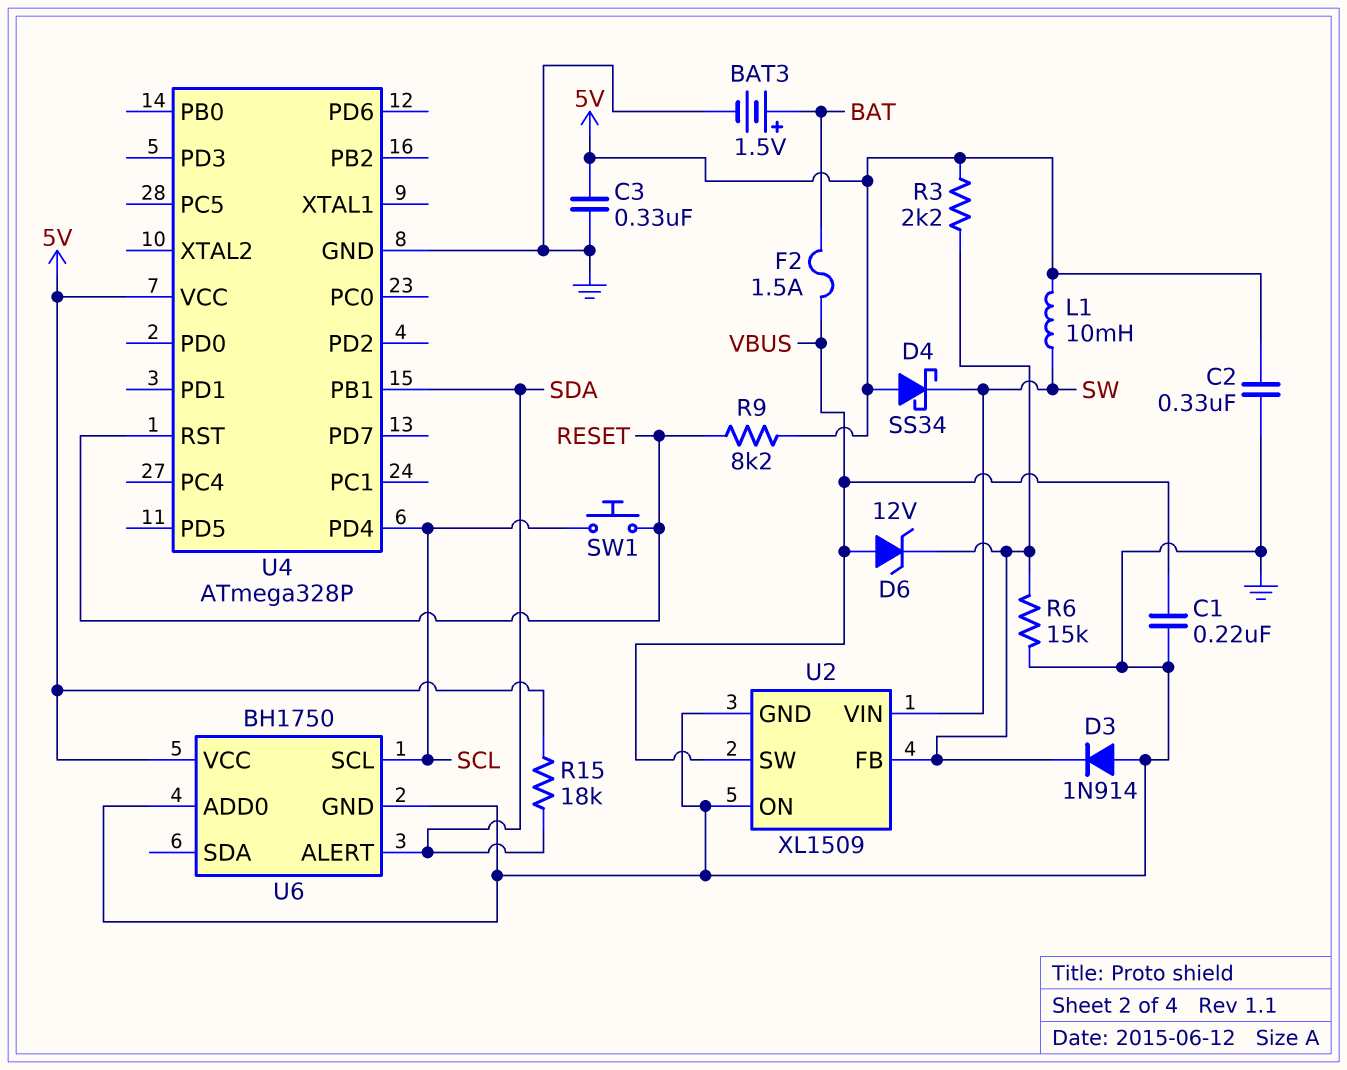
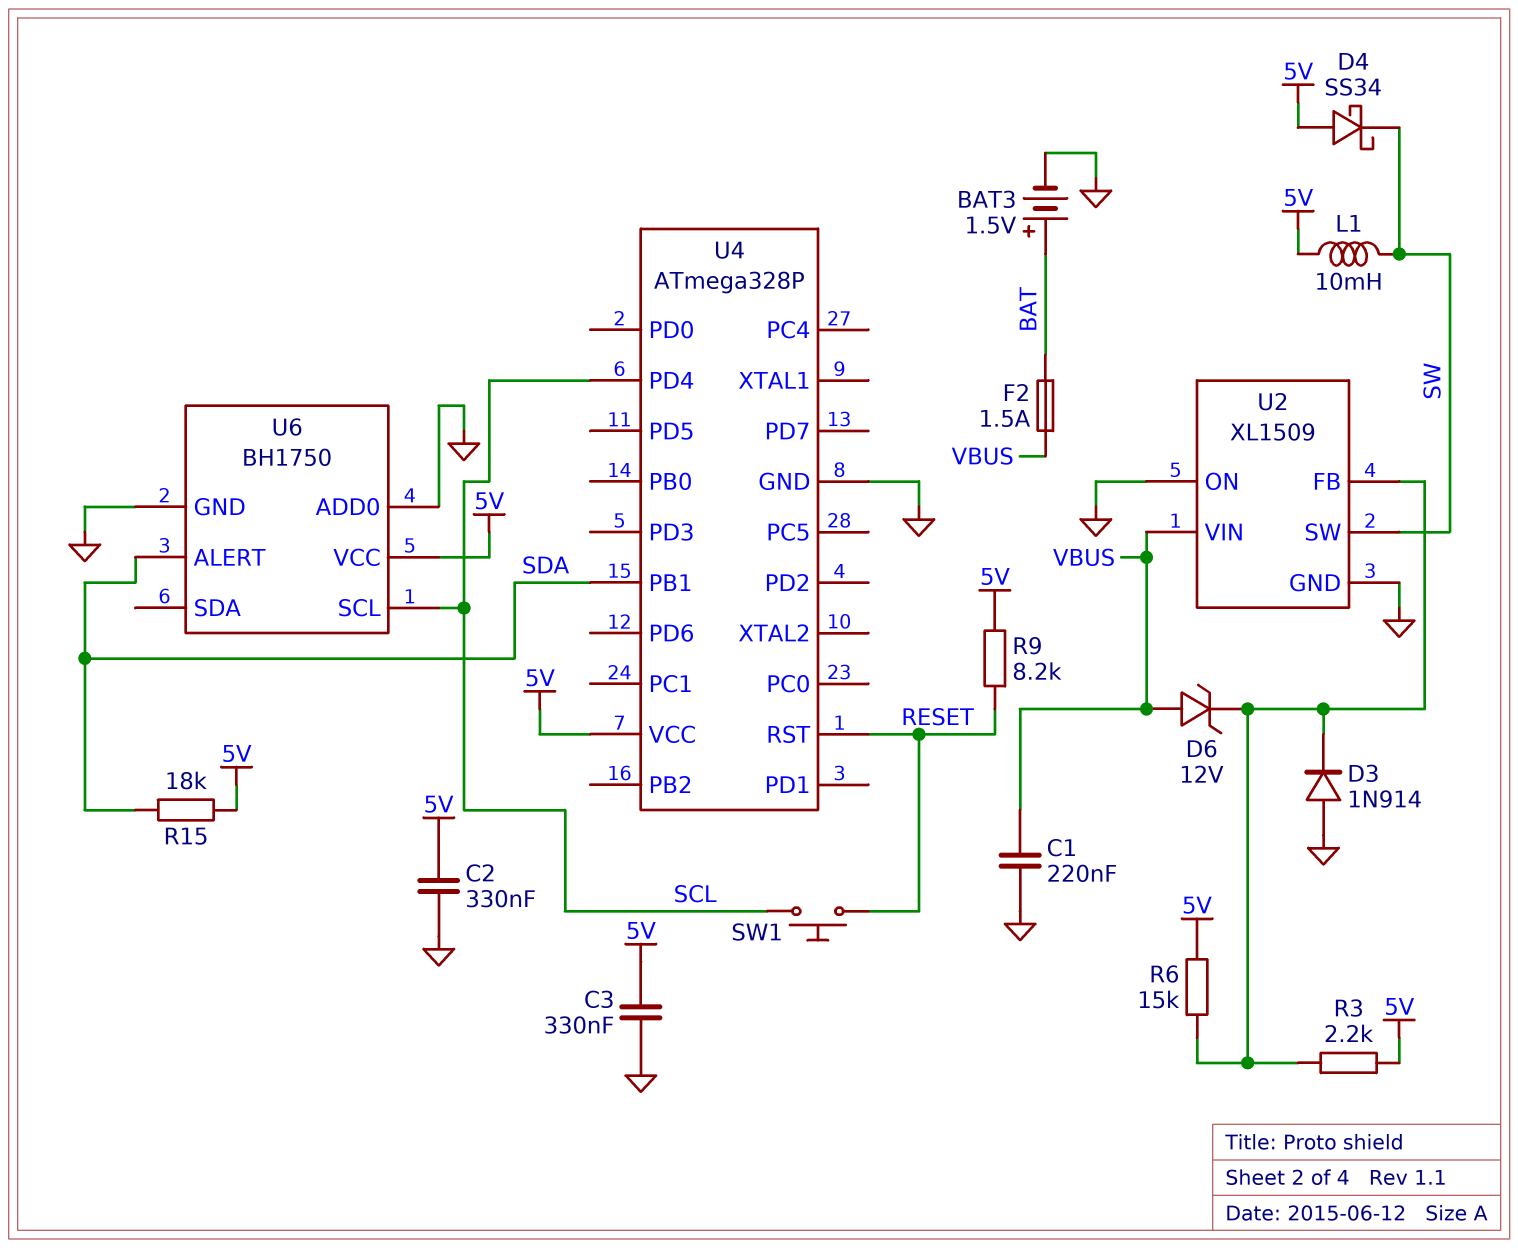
R6: 15k (GND, U2/FB) -> 15k (5V, U2/FB)
U2 pin SW: VBUS -> SW
U2 pin VIN: SW -> VBUS

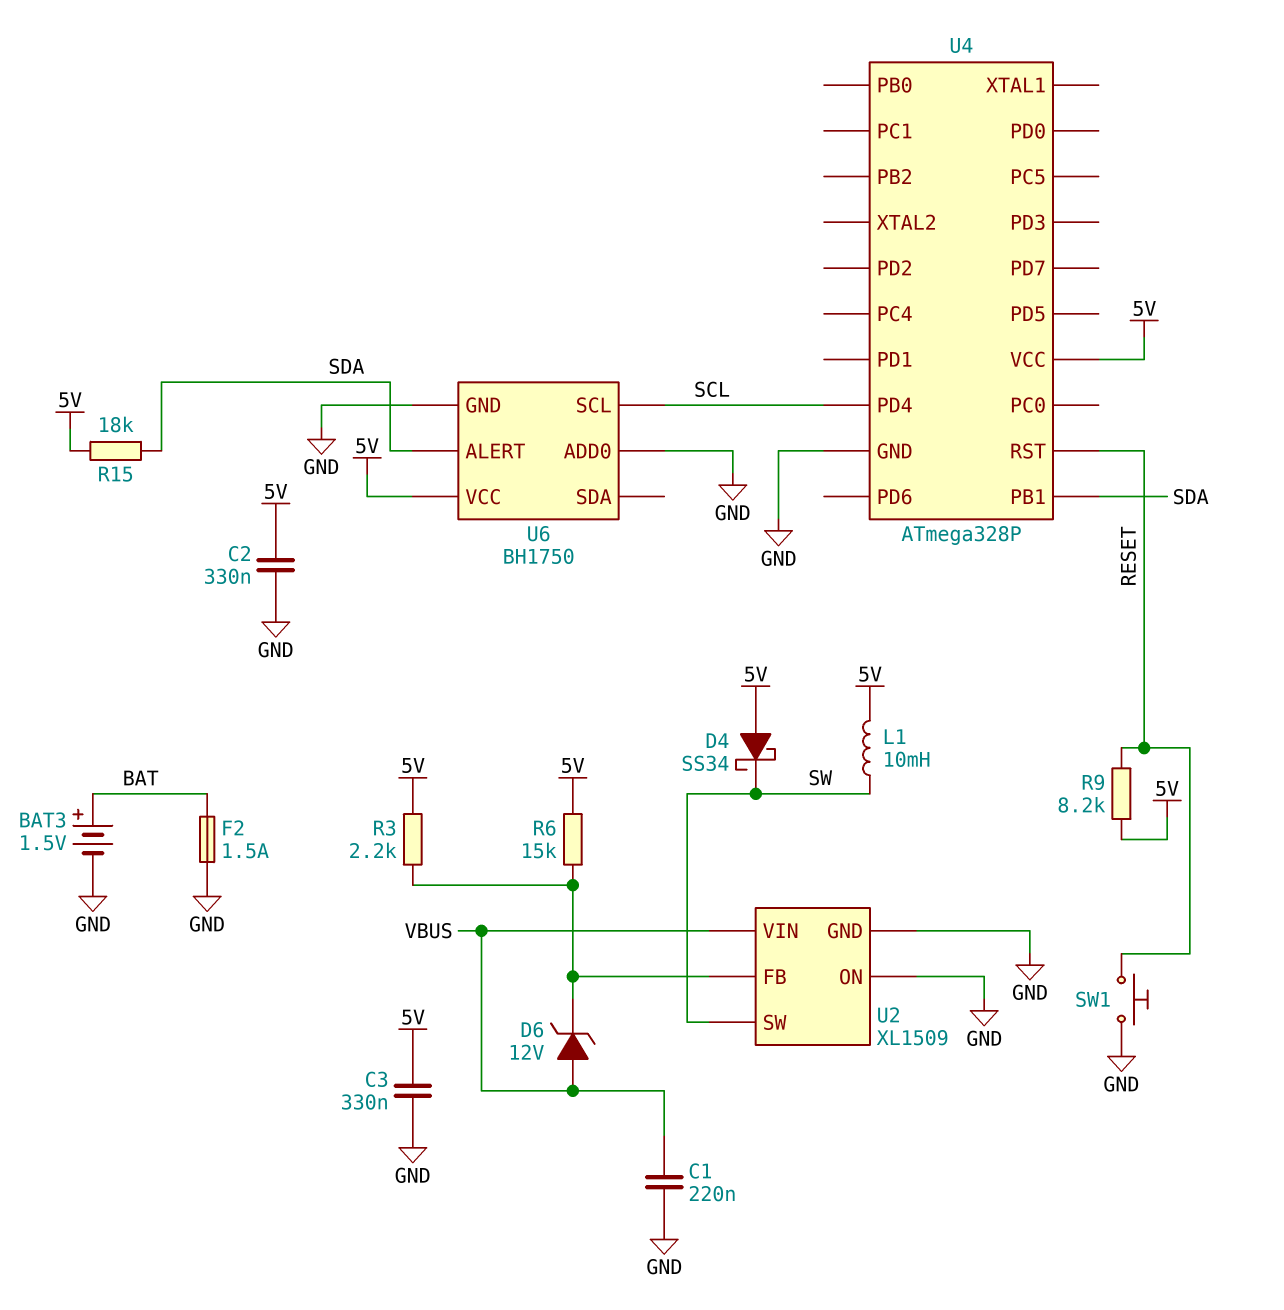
D3: diode 1N914 (A GND, K U2/FB) -> none
F2: 1.5A (BAT, VBUS) -> 1.5A (BAT, GND)
SW1: button (RESET, SCL) -> button (GND, RESET)

